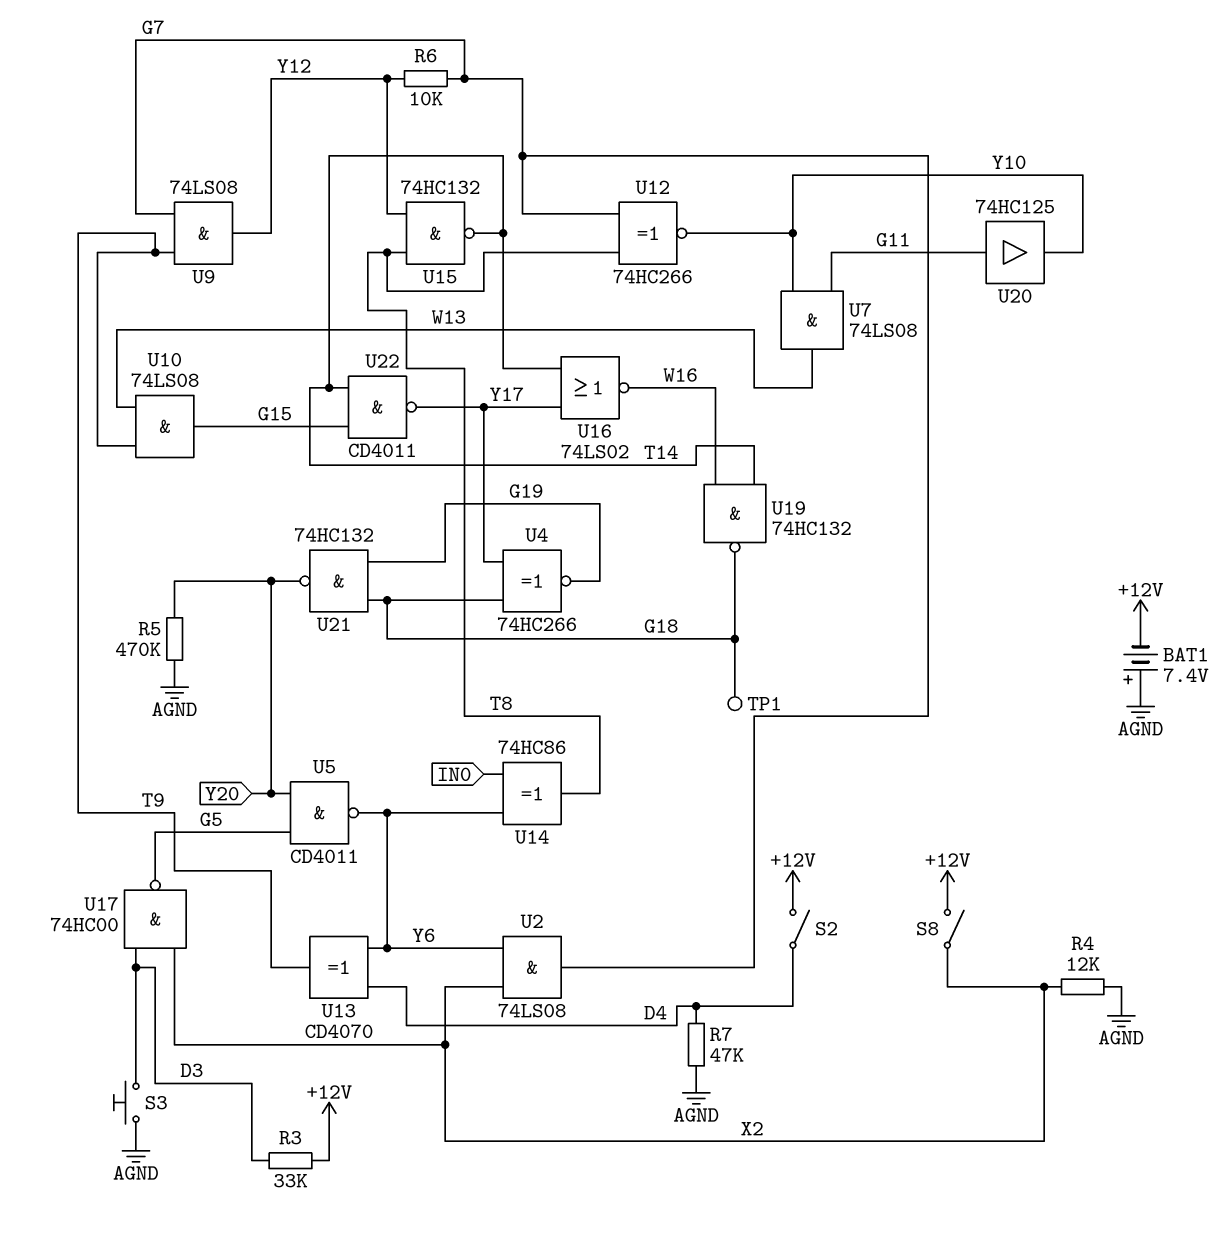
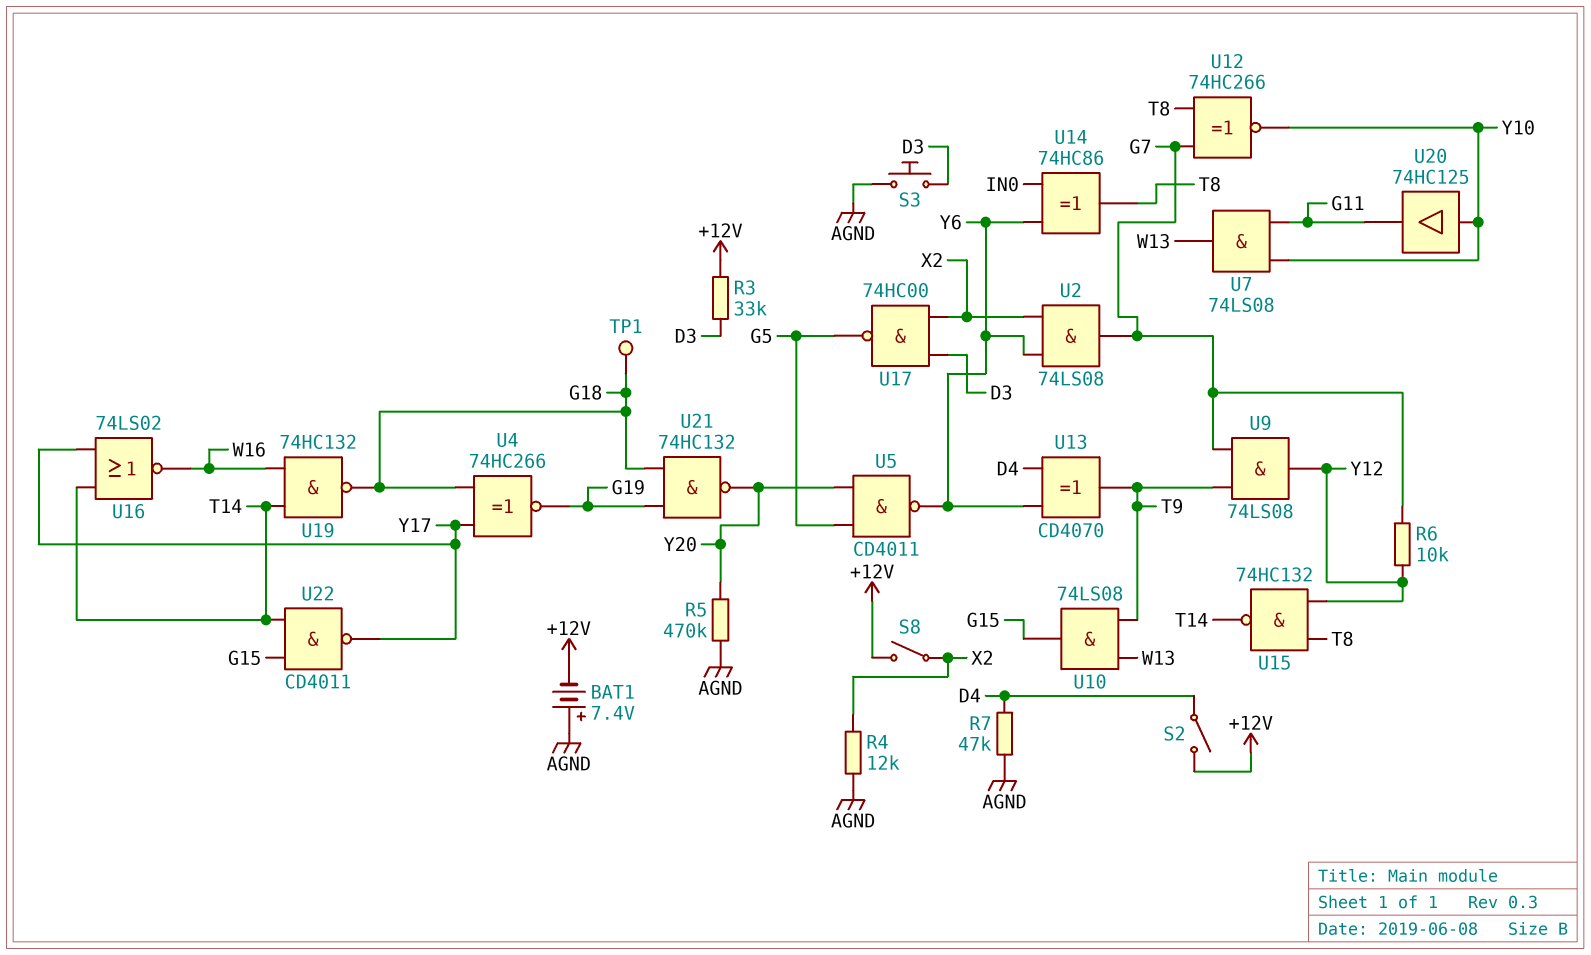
U20: buffer 74HC125 (in G11, out Y10) -> buffer 74HC125 (in Y10, out G11)

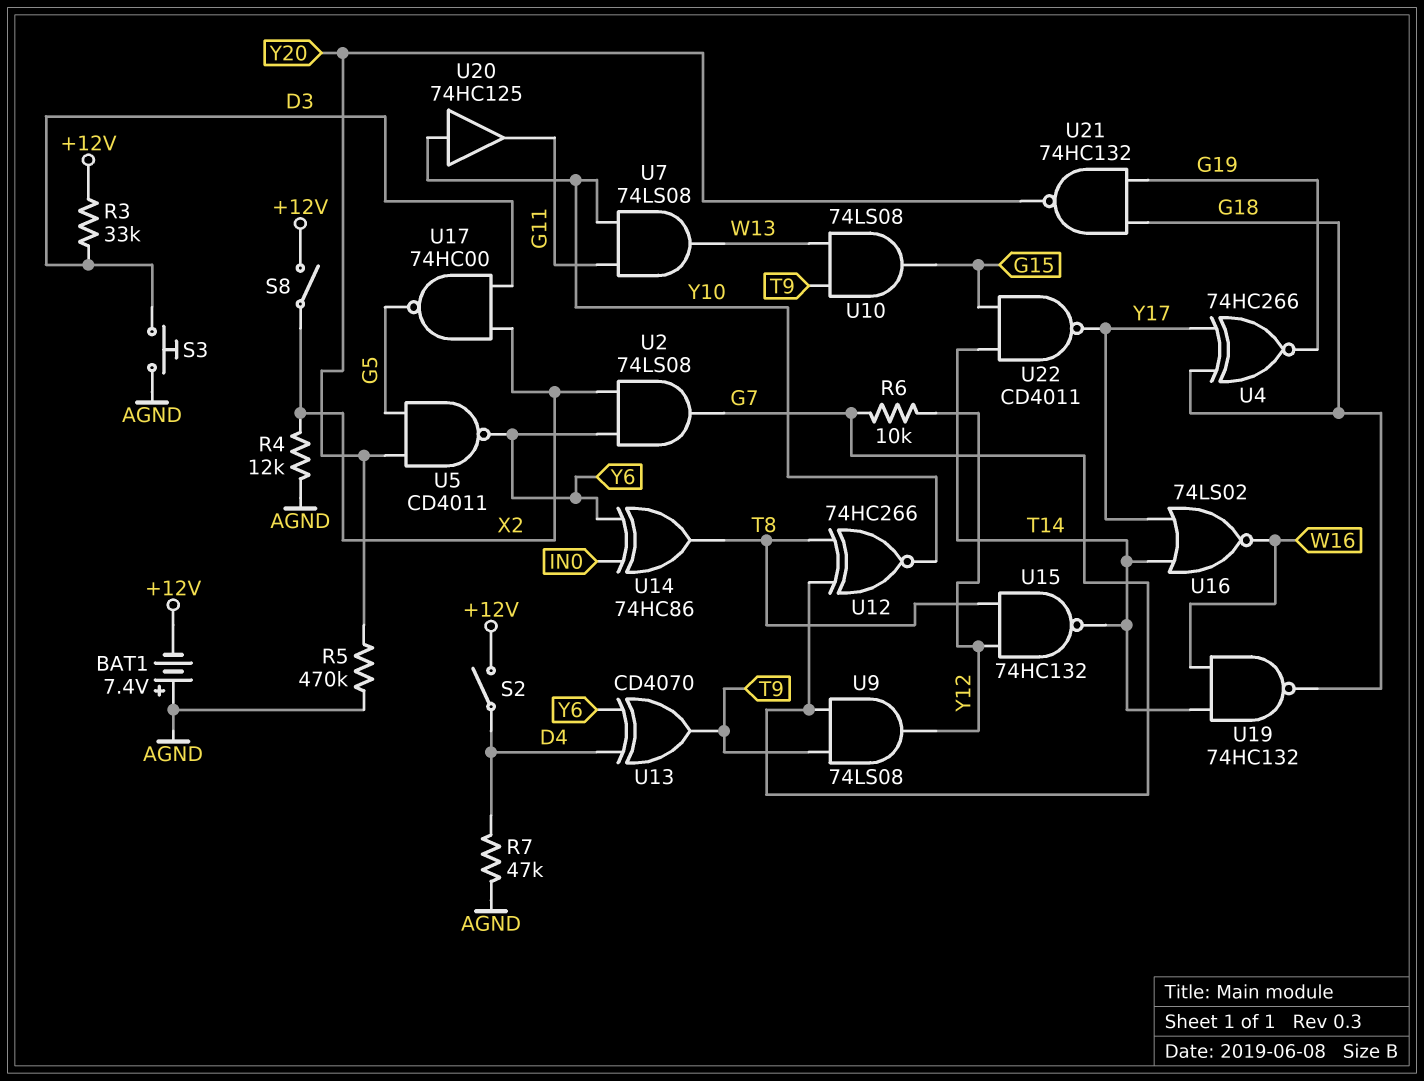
TP1: test point (G18) -> none

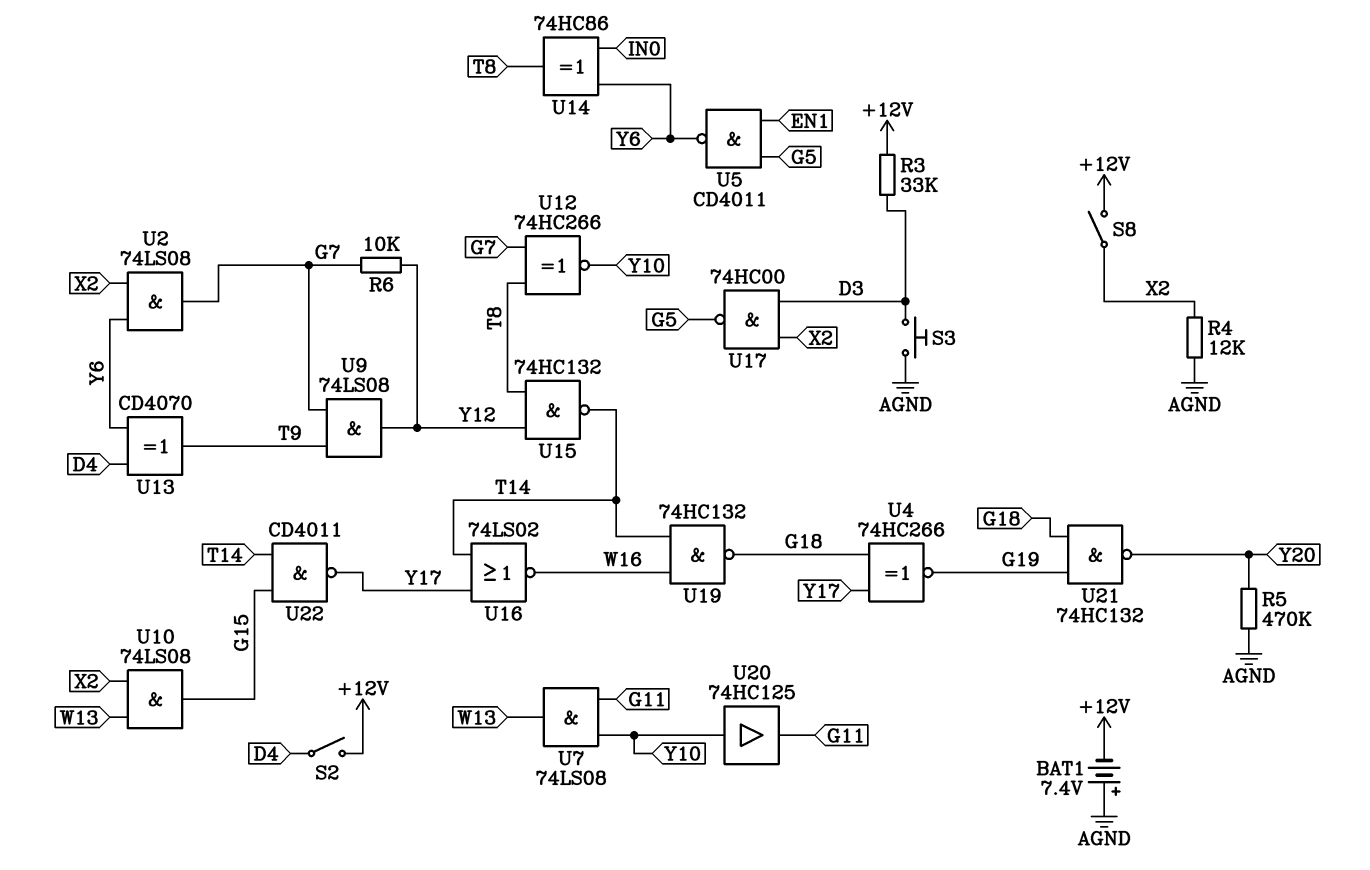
R7: 47k (AGND, D4) -> none
U5: NAND CD4011 (in G5, in Y20, out Y6) -> NAND CD4011 (in EN1, in G5, out Y6)
U10: AND 74LS08 (in T9, in W13, out G15) -> AND 74LS08 (in W13, in X2, out G15)

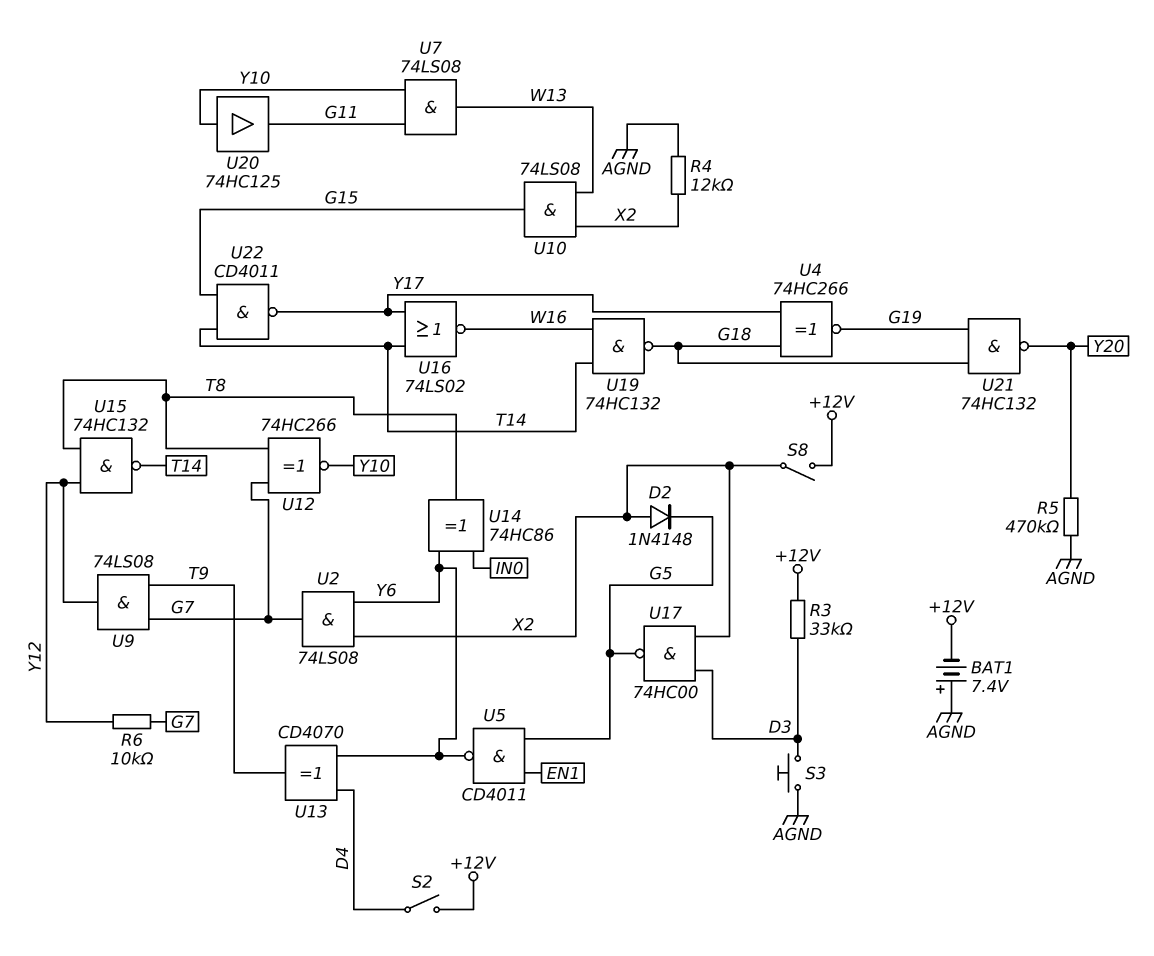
D2: none -> diode 1N4148 (A X2, K G5)

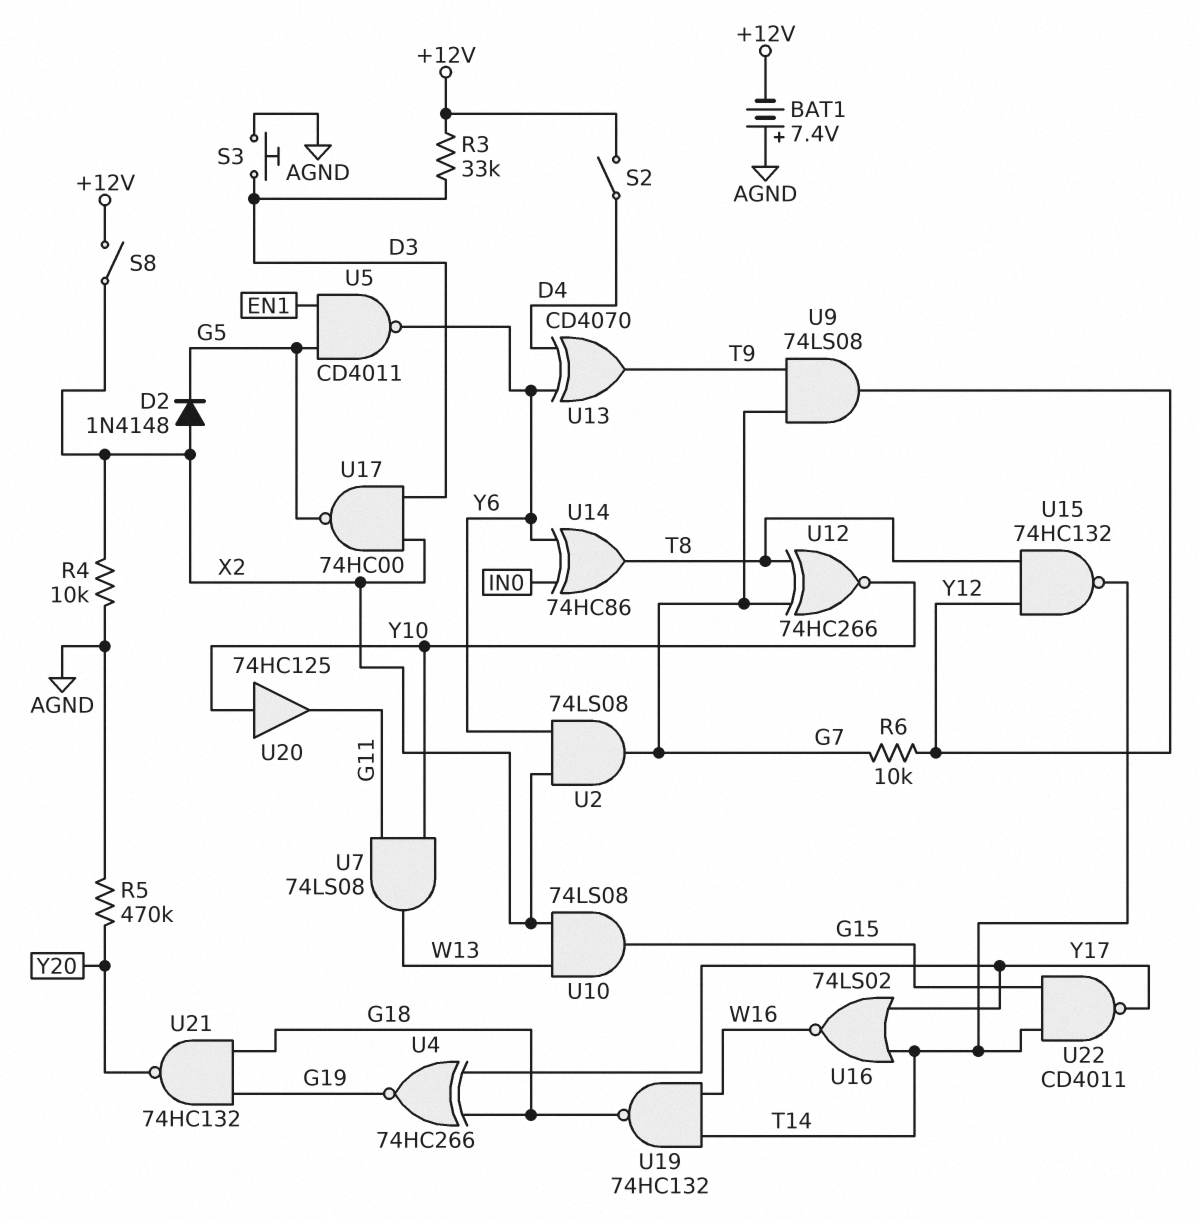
R4: 12k (AGND, X2) -> 10k (AGND, X2)

